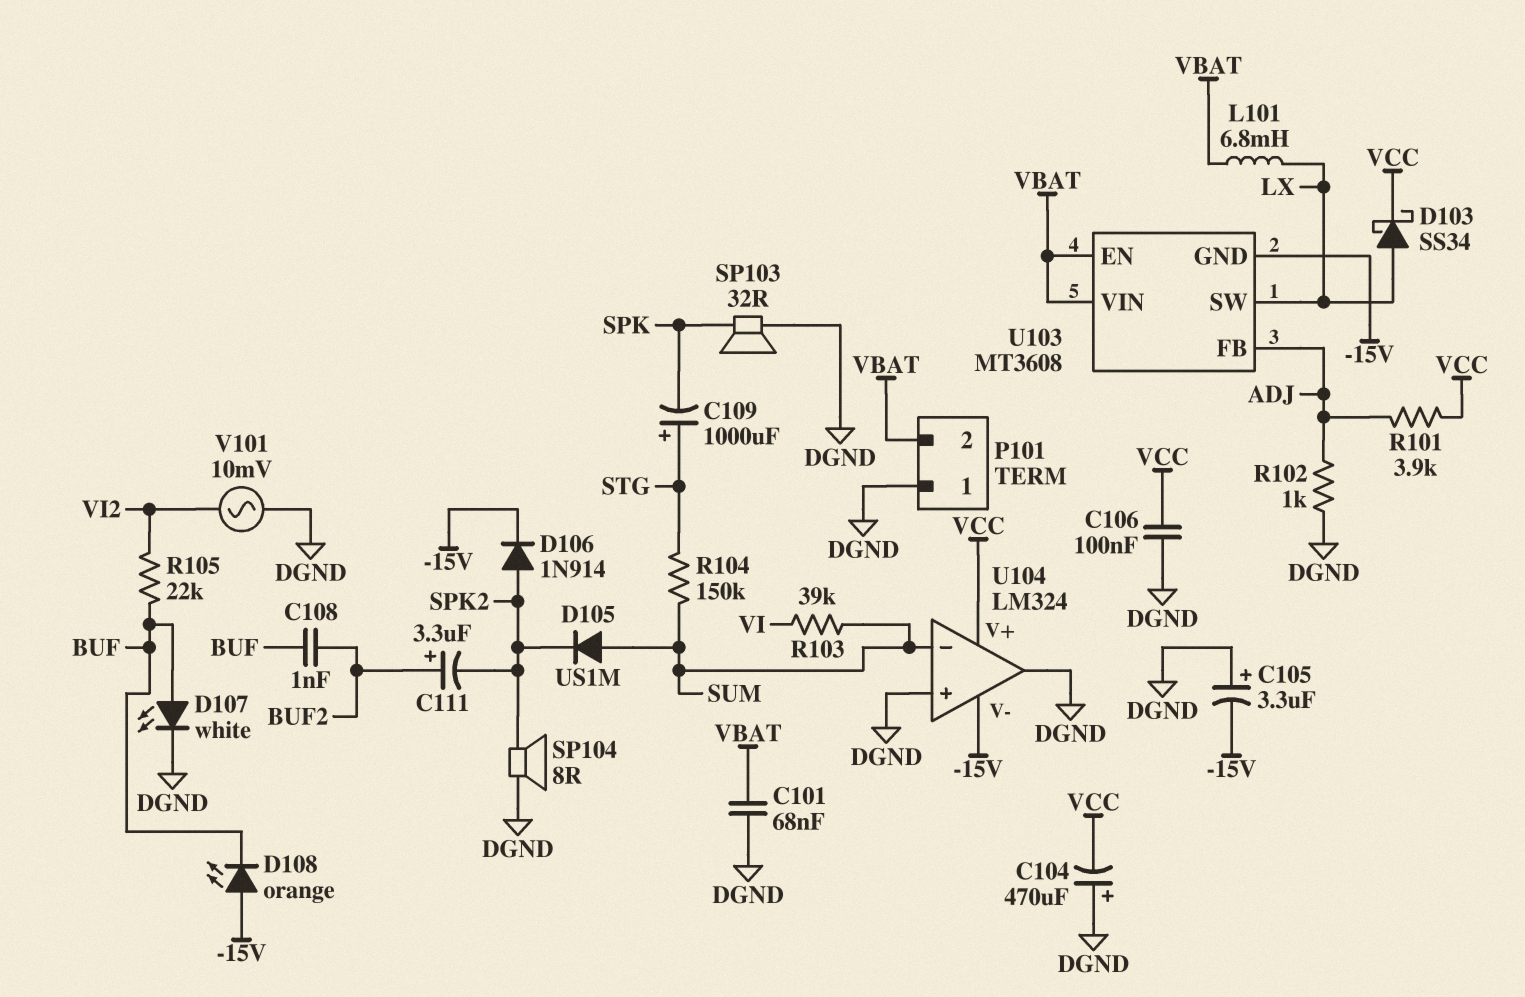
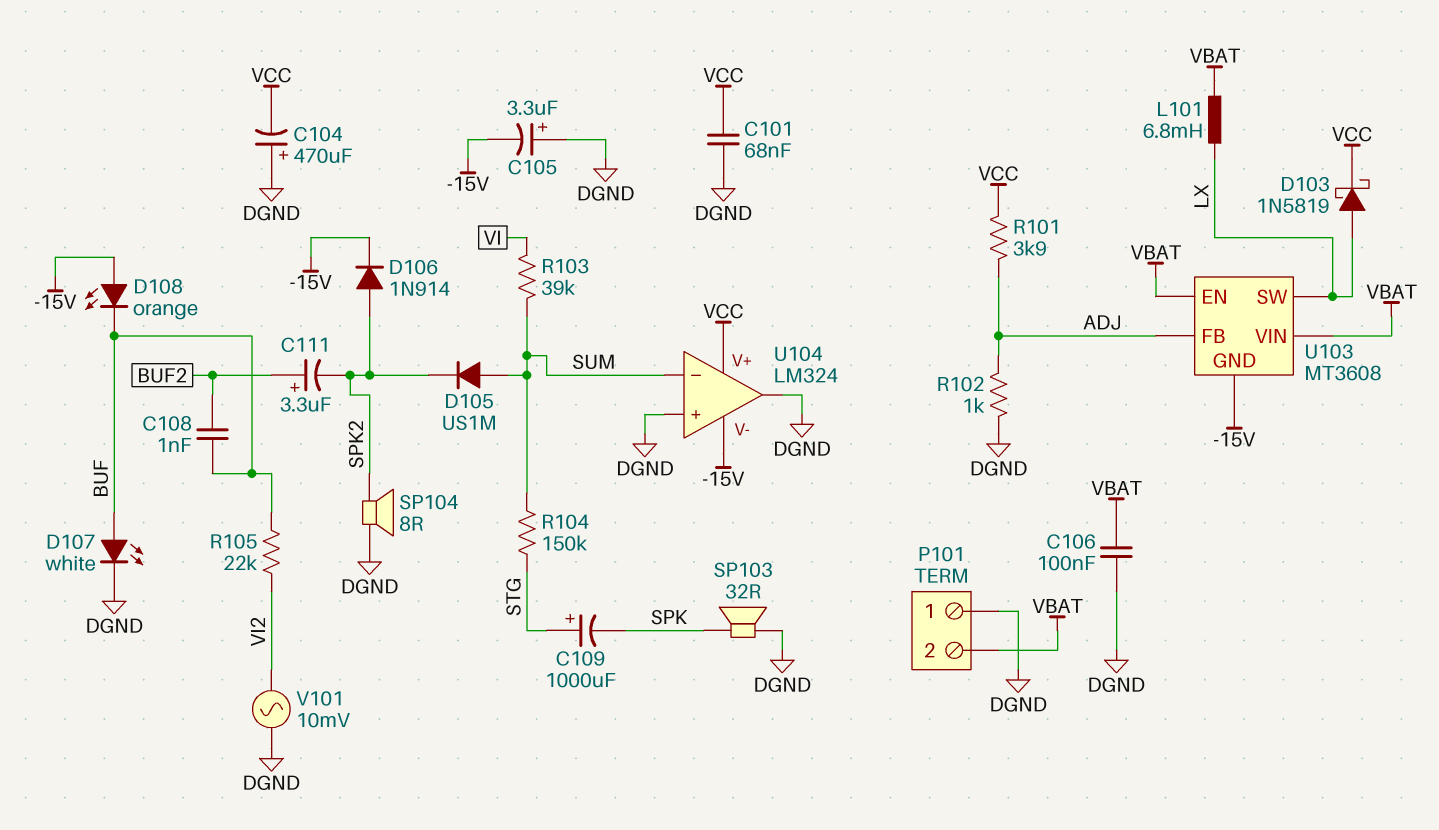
C101: 68nF (DGND, VBAT) -> 68nF (DGND, VCC)
C106: 100nF (DGND, VCC) -> 100nF (DGND, VBAT)
D103: schottky SS34 (A LX, K VCC) -> schottky 1N5819 (A LX, K VCC)

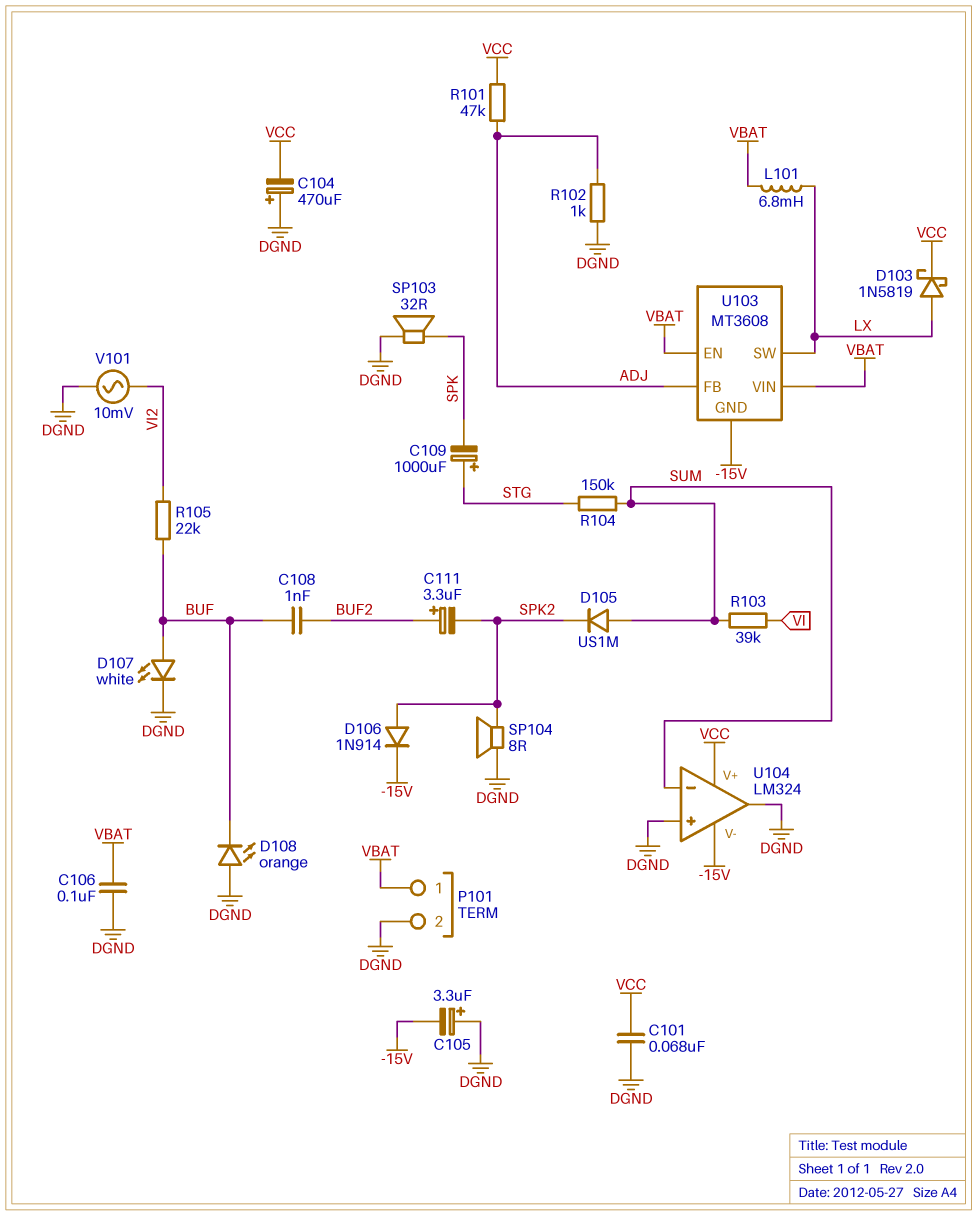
D108: LED orange (A -15V, K BUF) -> LED orange (A DGND, K BUF)
P101 pin 1: DGND -> VBAT
P101 pin 2: VBAT -> DGND
R101: 3.9k (ADJ, VCC) -> 47k (ADJ, VCC)

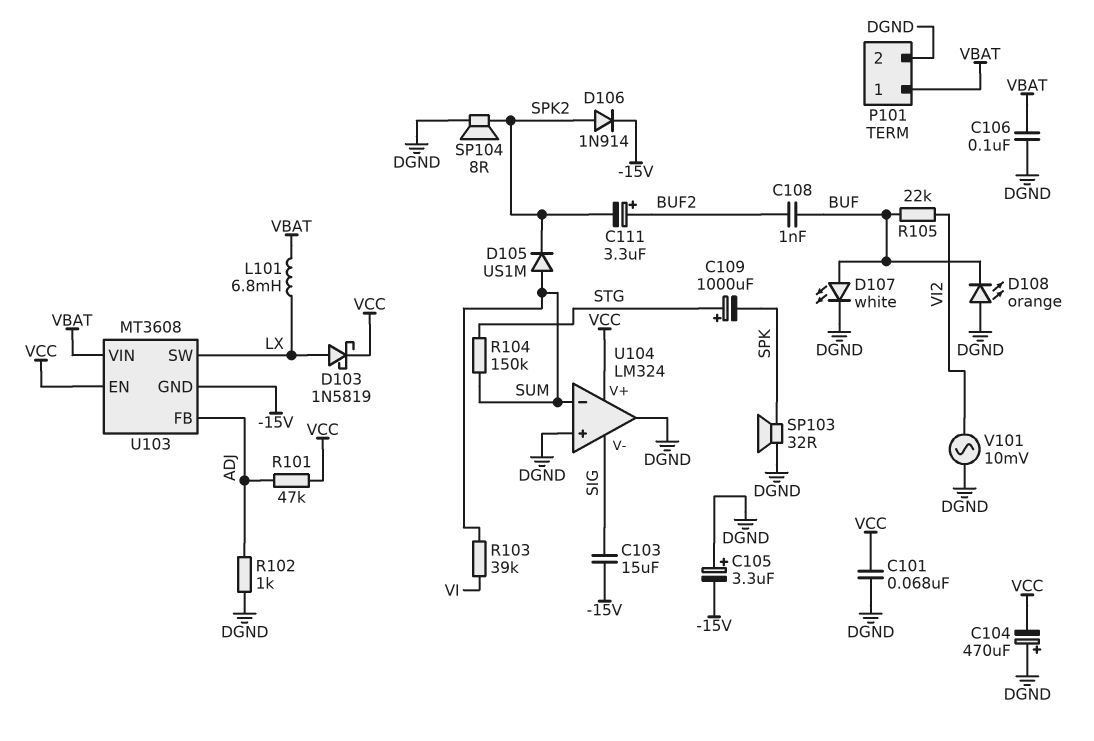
C103: none -> 15uF (-15V, SIG)
U103 pin EN: VBAT -> VCC
U104 pin V-: -15V -> SIG

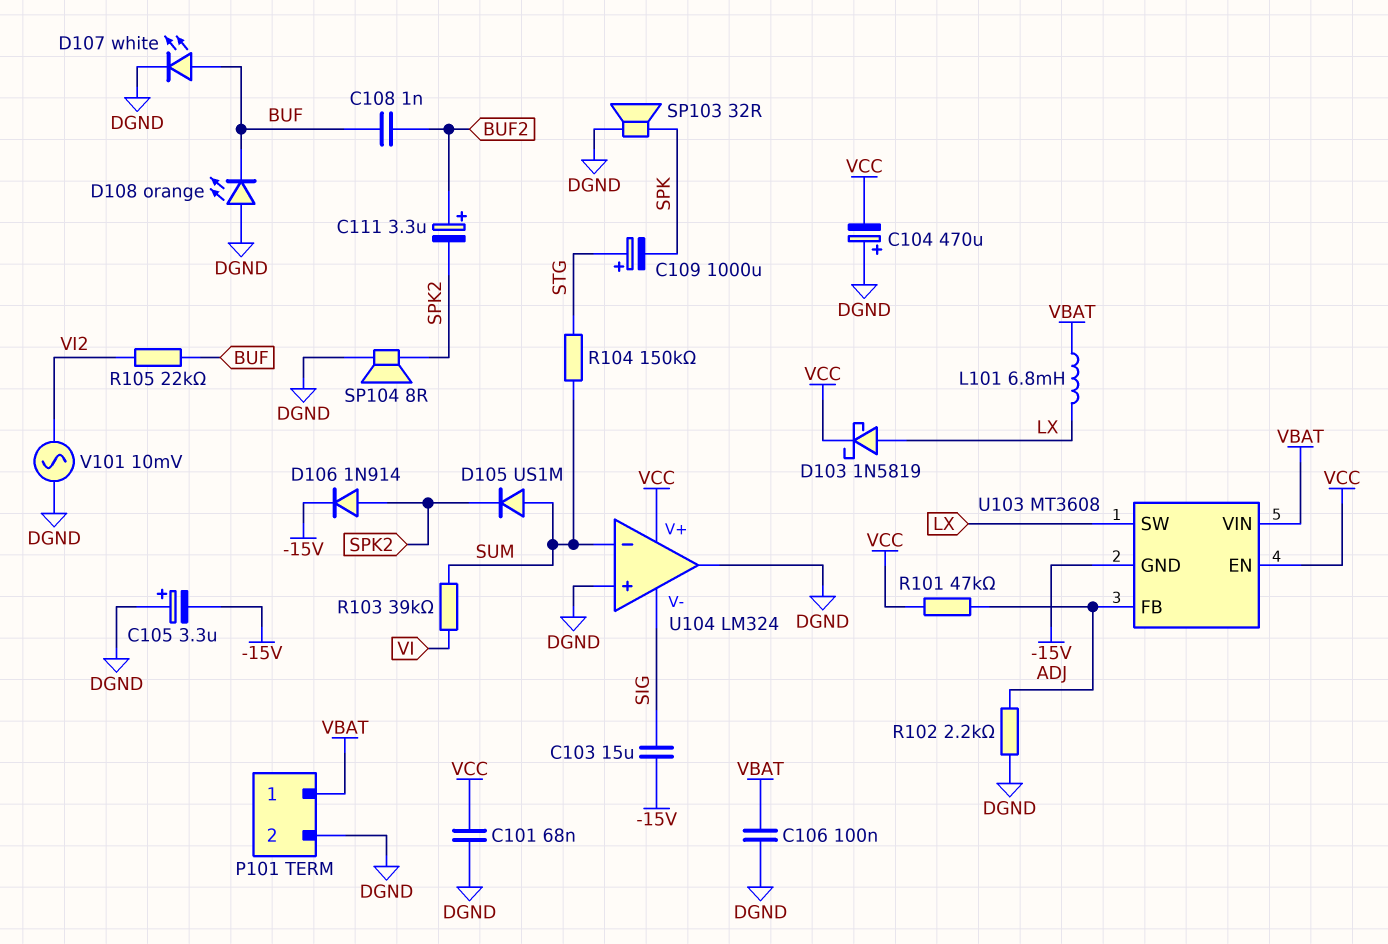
R102: 1k (ADJ, DGND) -> 2.2k (ADJ, DGND)

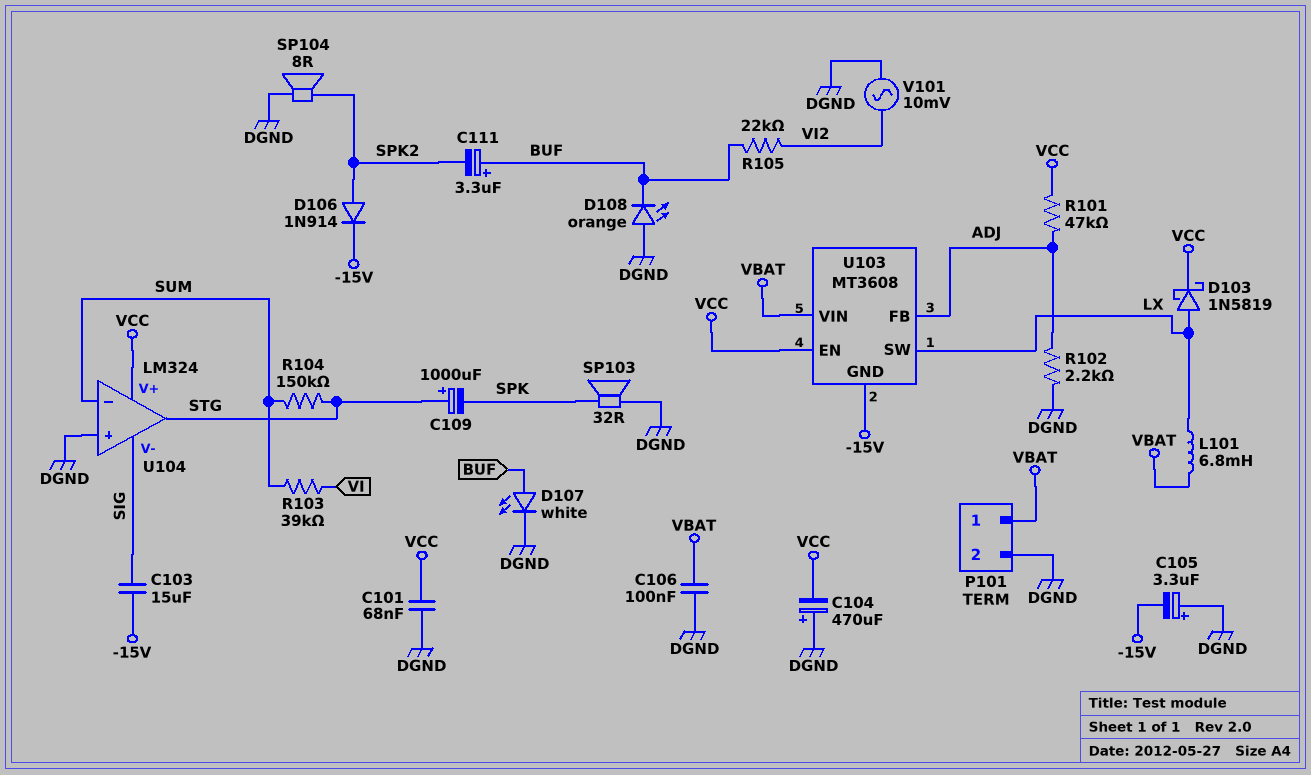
C108: 1nF (BUF, BUF2) -> none
C111: 3.3uF (plus BUF2, minus SPK2) -> 3.3uF (plus BUF, minus SPK2)
D105: diode US1M (A SUM, K SPK2) -> none
U104 pin out: DGND -> STG

